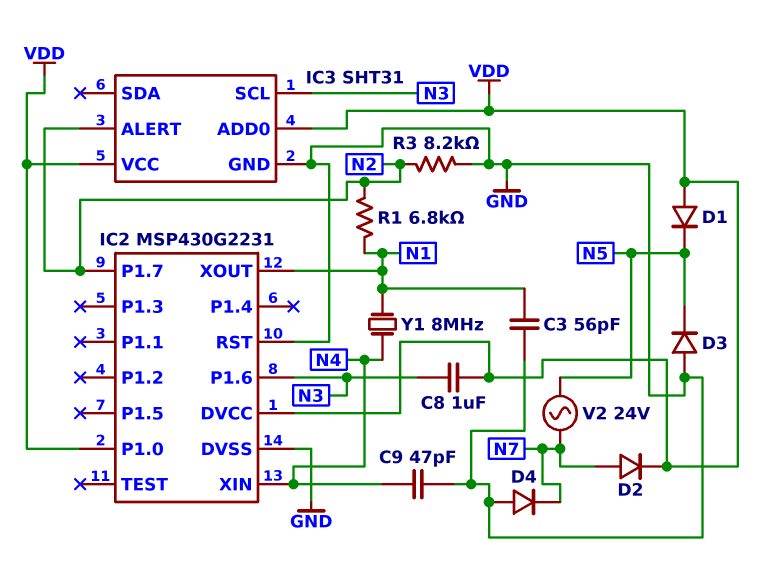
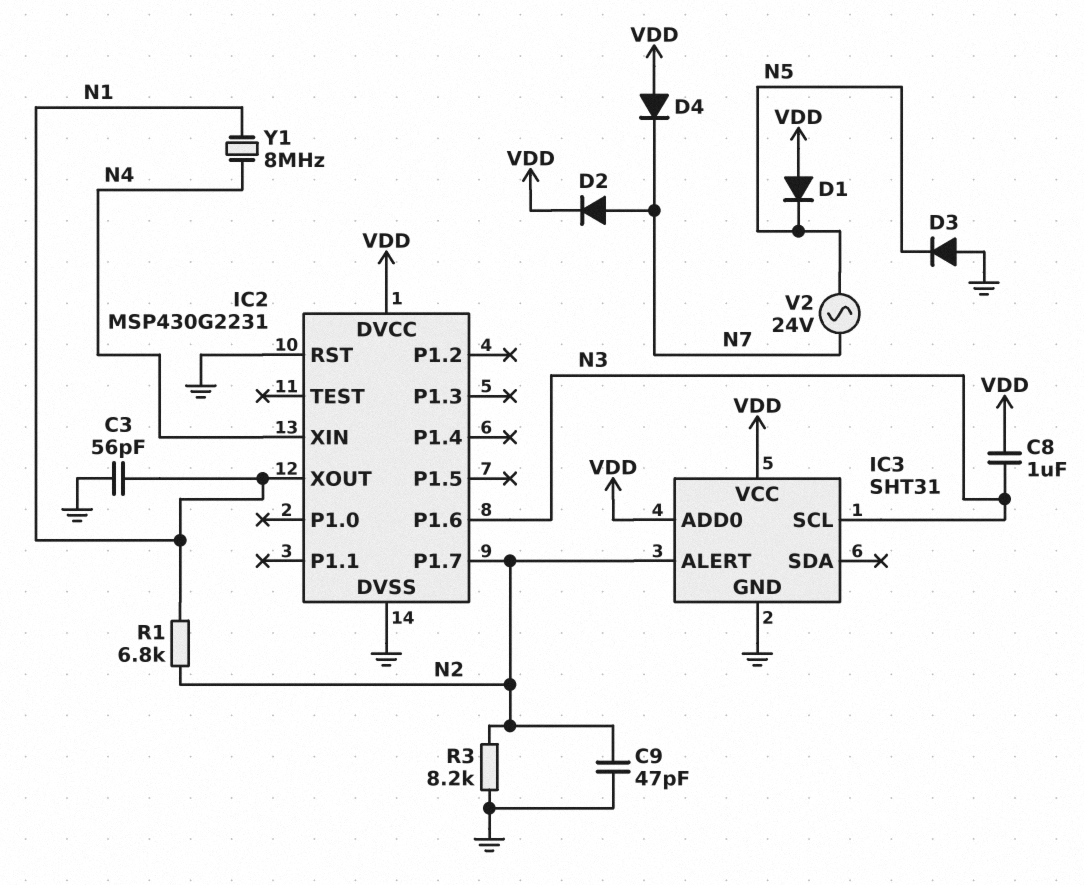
C9: 47pF (GND, N4) -> 47pF (GND, N2)
D4: diode (A GND, K N7) -> diode (A VDD, K N7)
IC2 pin P1.0: VDD -> none

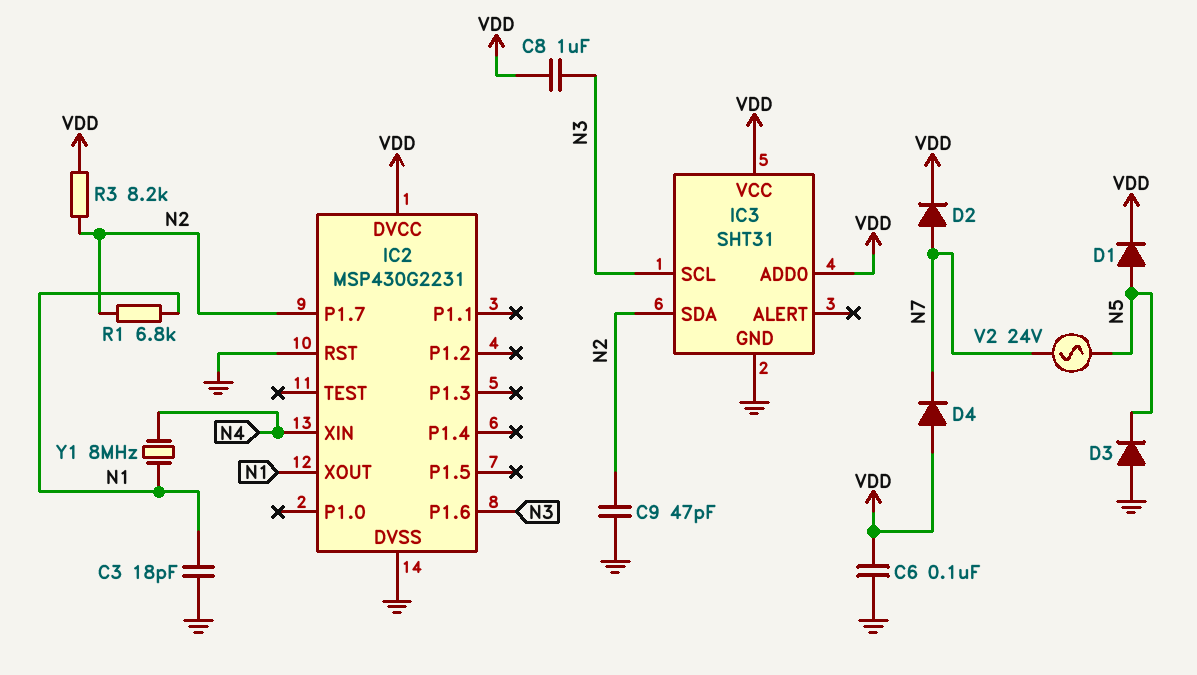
C3: 56pF (GND, N1) -> 18pF (GND, N1)
C6: none -> 100nF (GND, VDD)
D1: diode (A VDD, K N5) -> diode (A N5, K VDD)
IC3 pin ALERT: N2 -> none
IC3 pin SDA: none -> N2
R3: 8.2k (GND, N2) -> 8.2k (N2, VDD)

